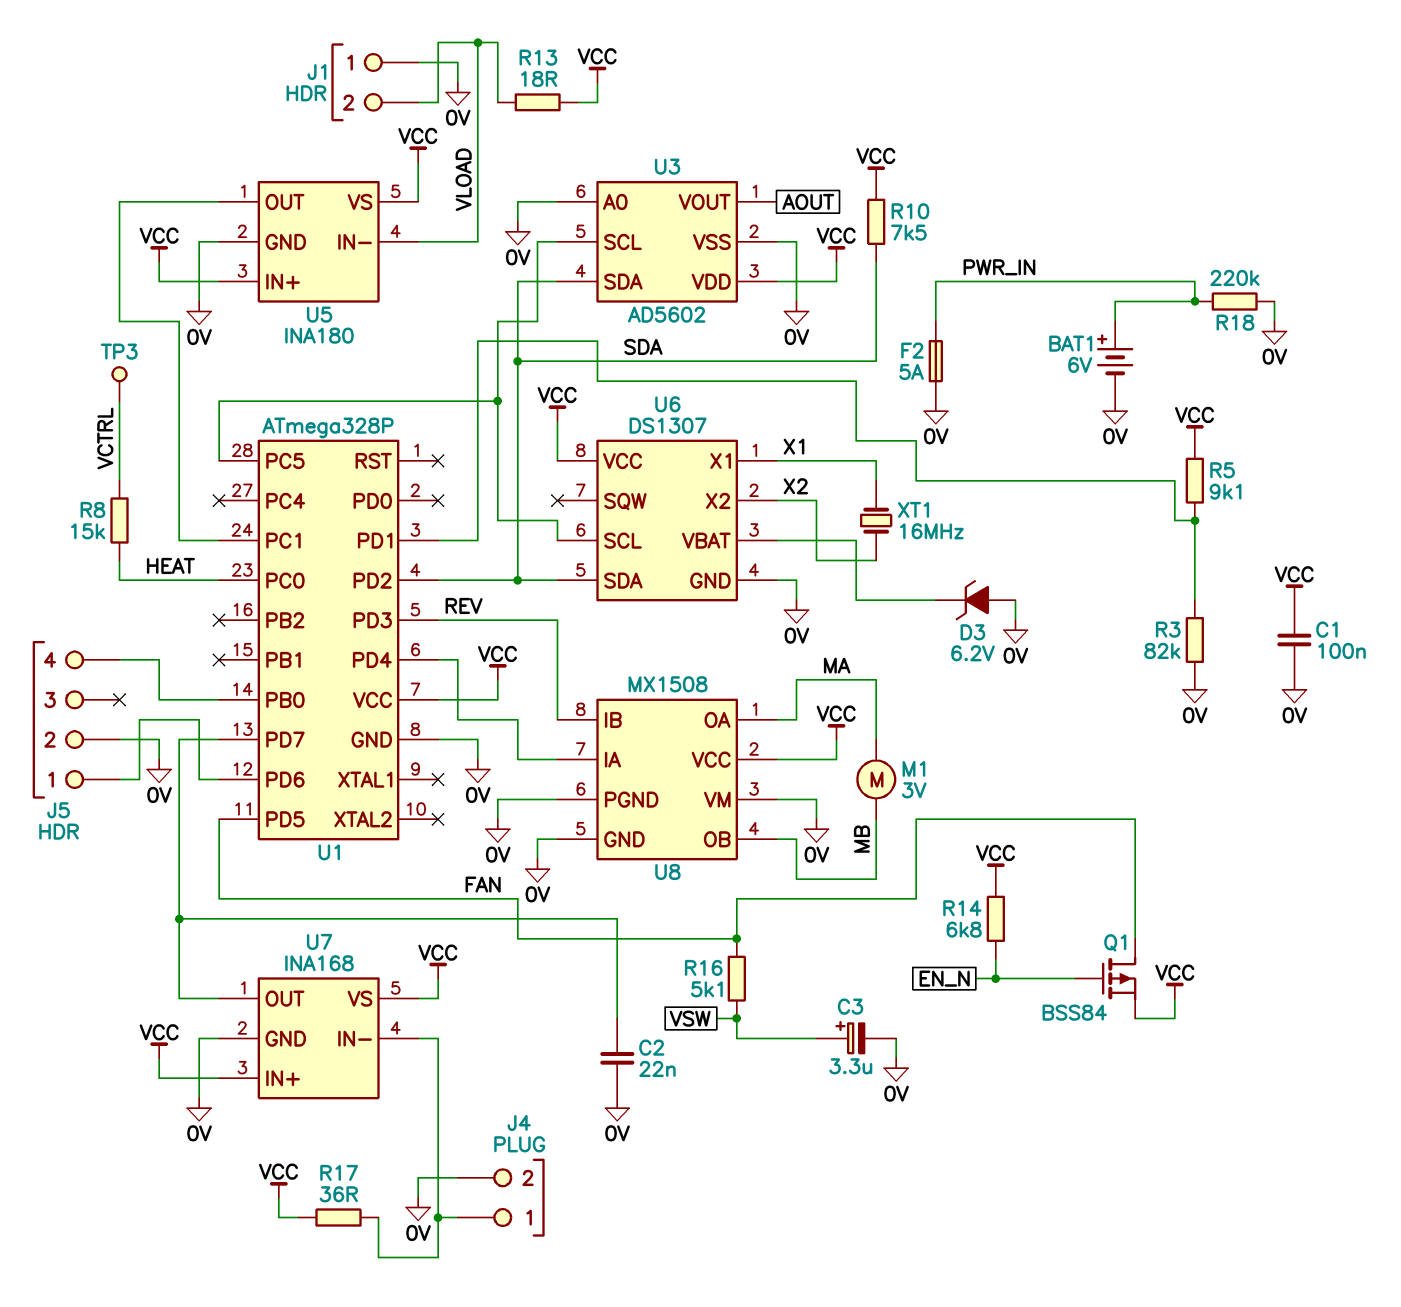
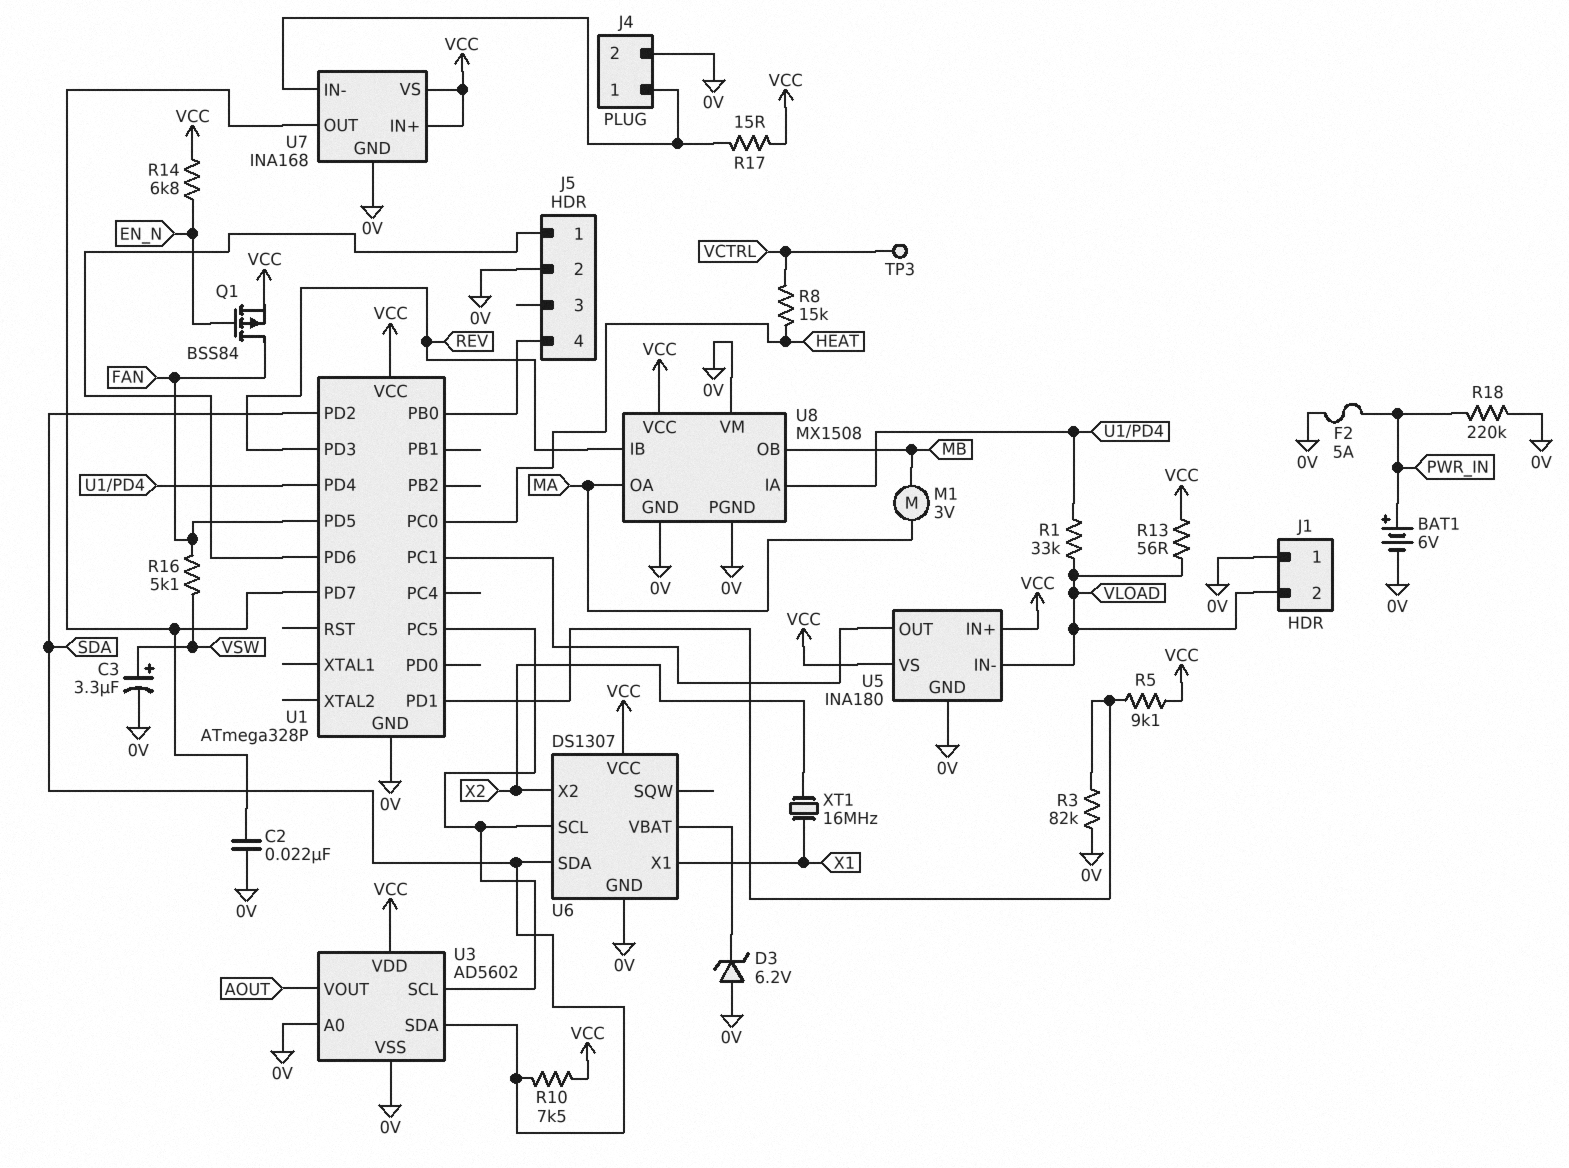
C1: 100nF (0V, VCC) -> none
R1: none -> 33k (U1/PD4, VLOAD)
R13: 18 (VCC, VLOAD) -> 56 (VCC, VLOAD)
R17: 36 (J4/1, VCC) -> 15 (J4/1, VCC)

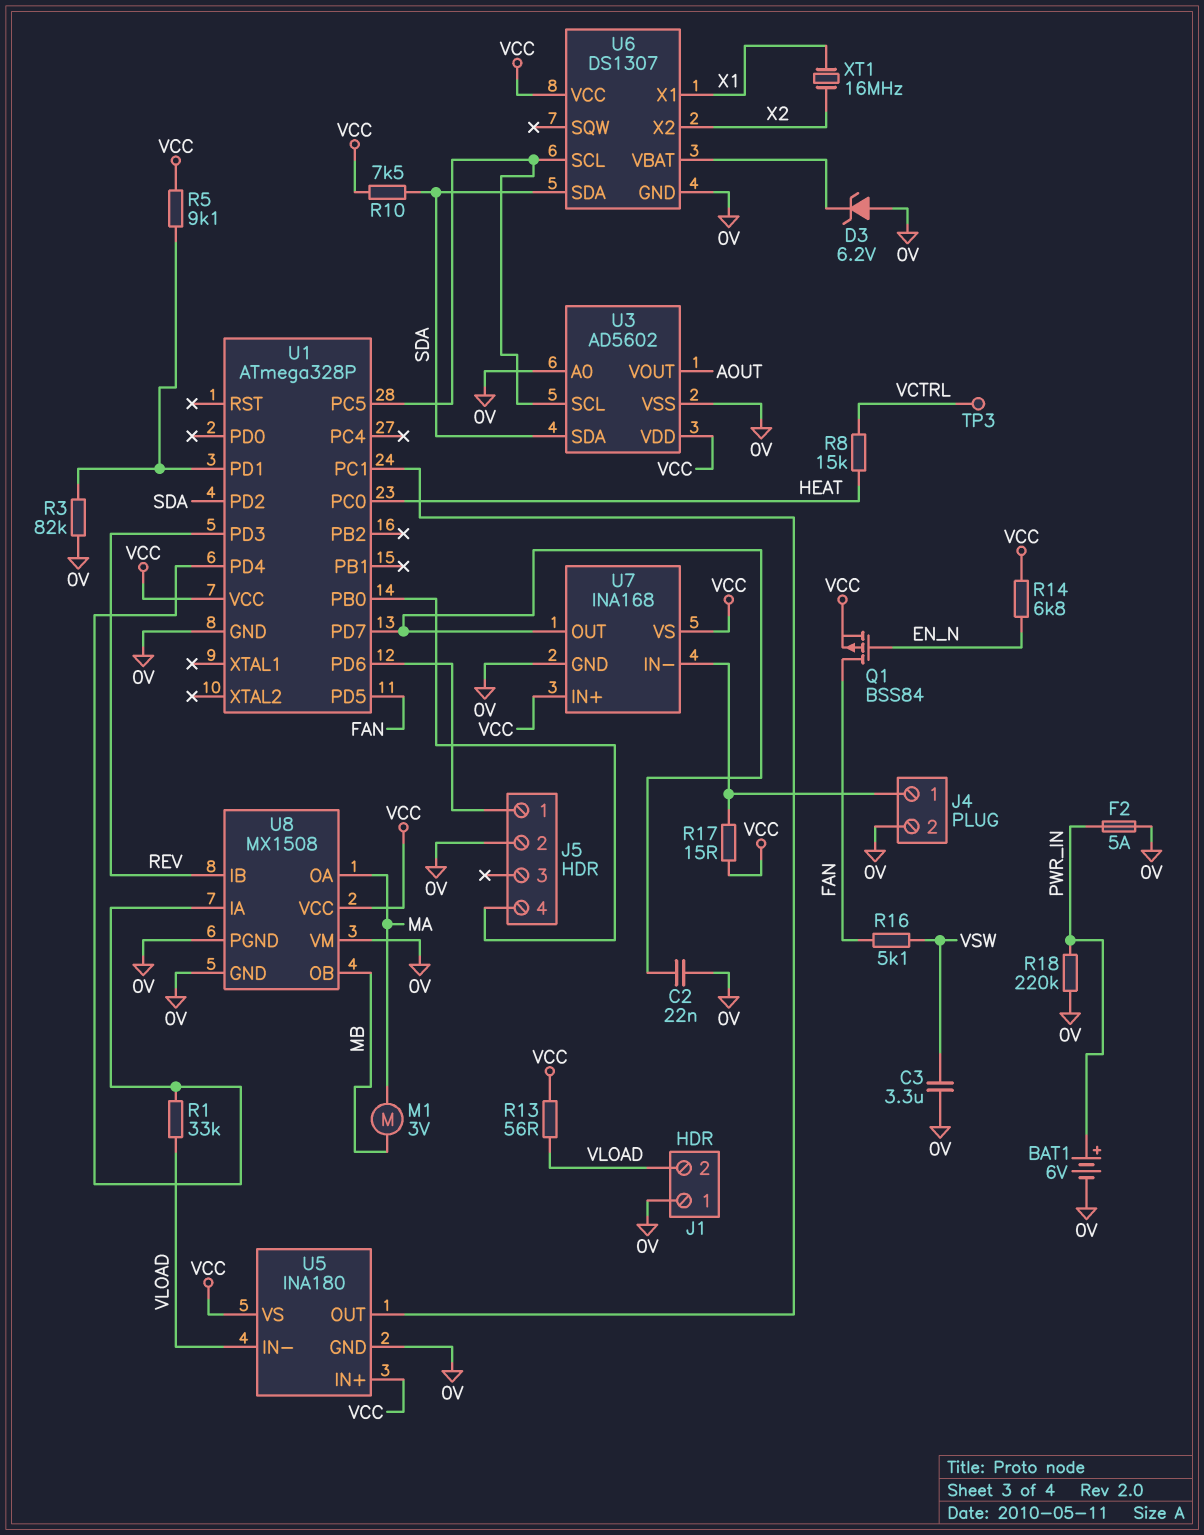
C3: 3.3uF (plus VSW, minus 0V) -> 3.3uF (0V, VSW)

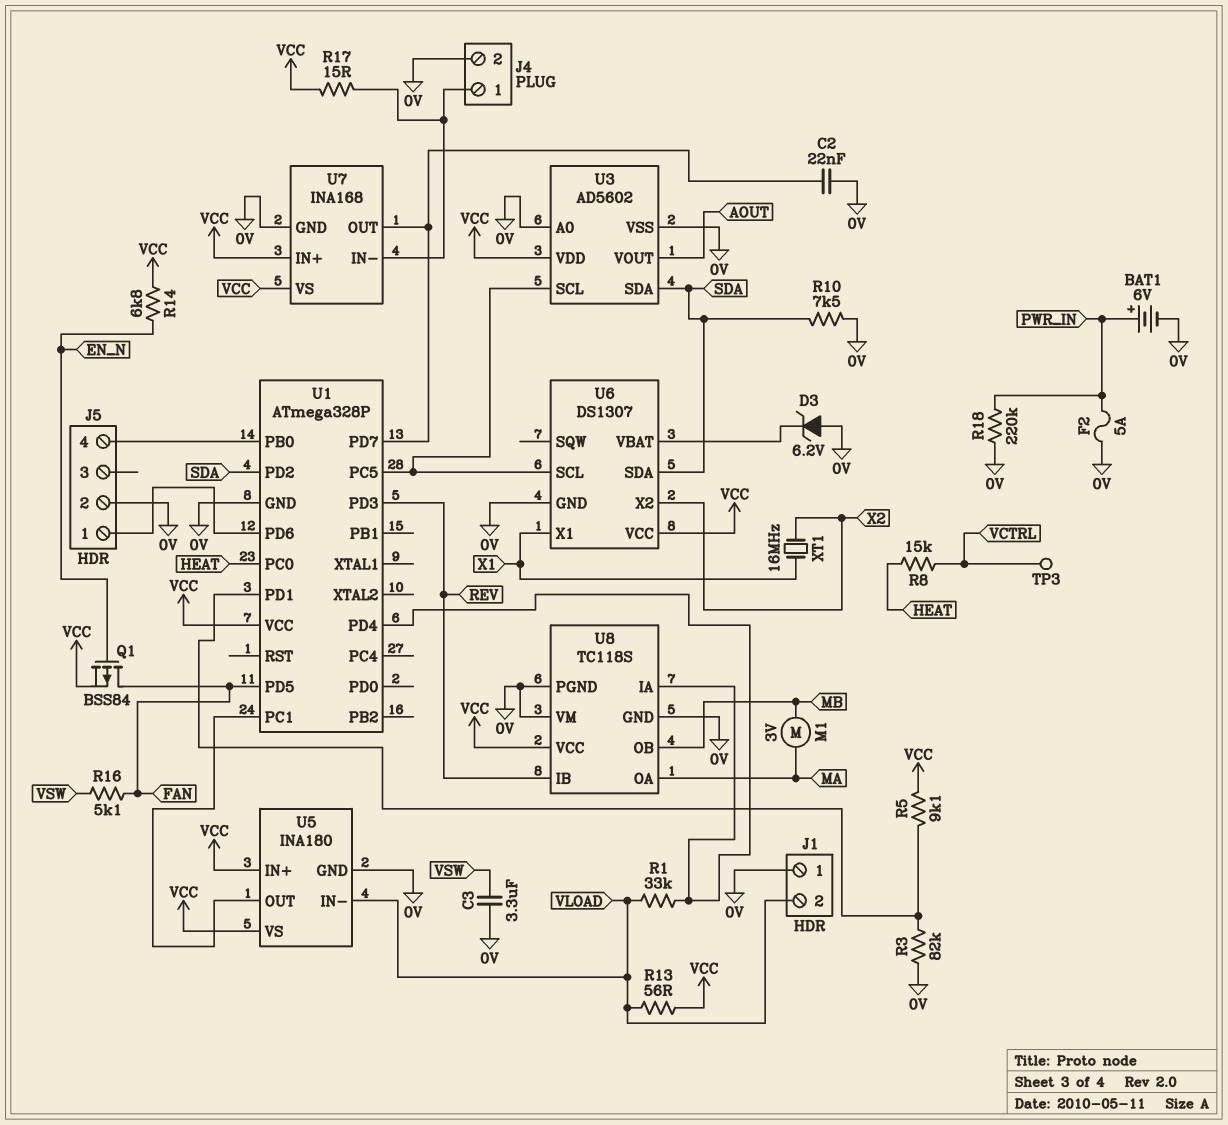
R10: 7.5k (SDA, VCC) -> 7.5k (0V, SDA)
U8: MX1508 -> TC118S

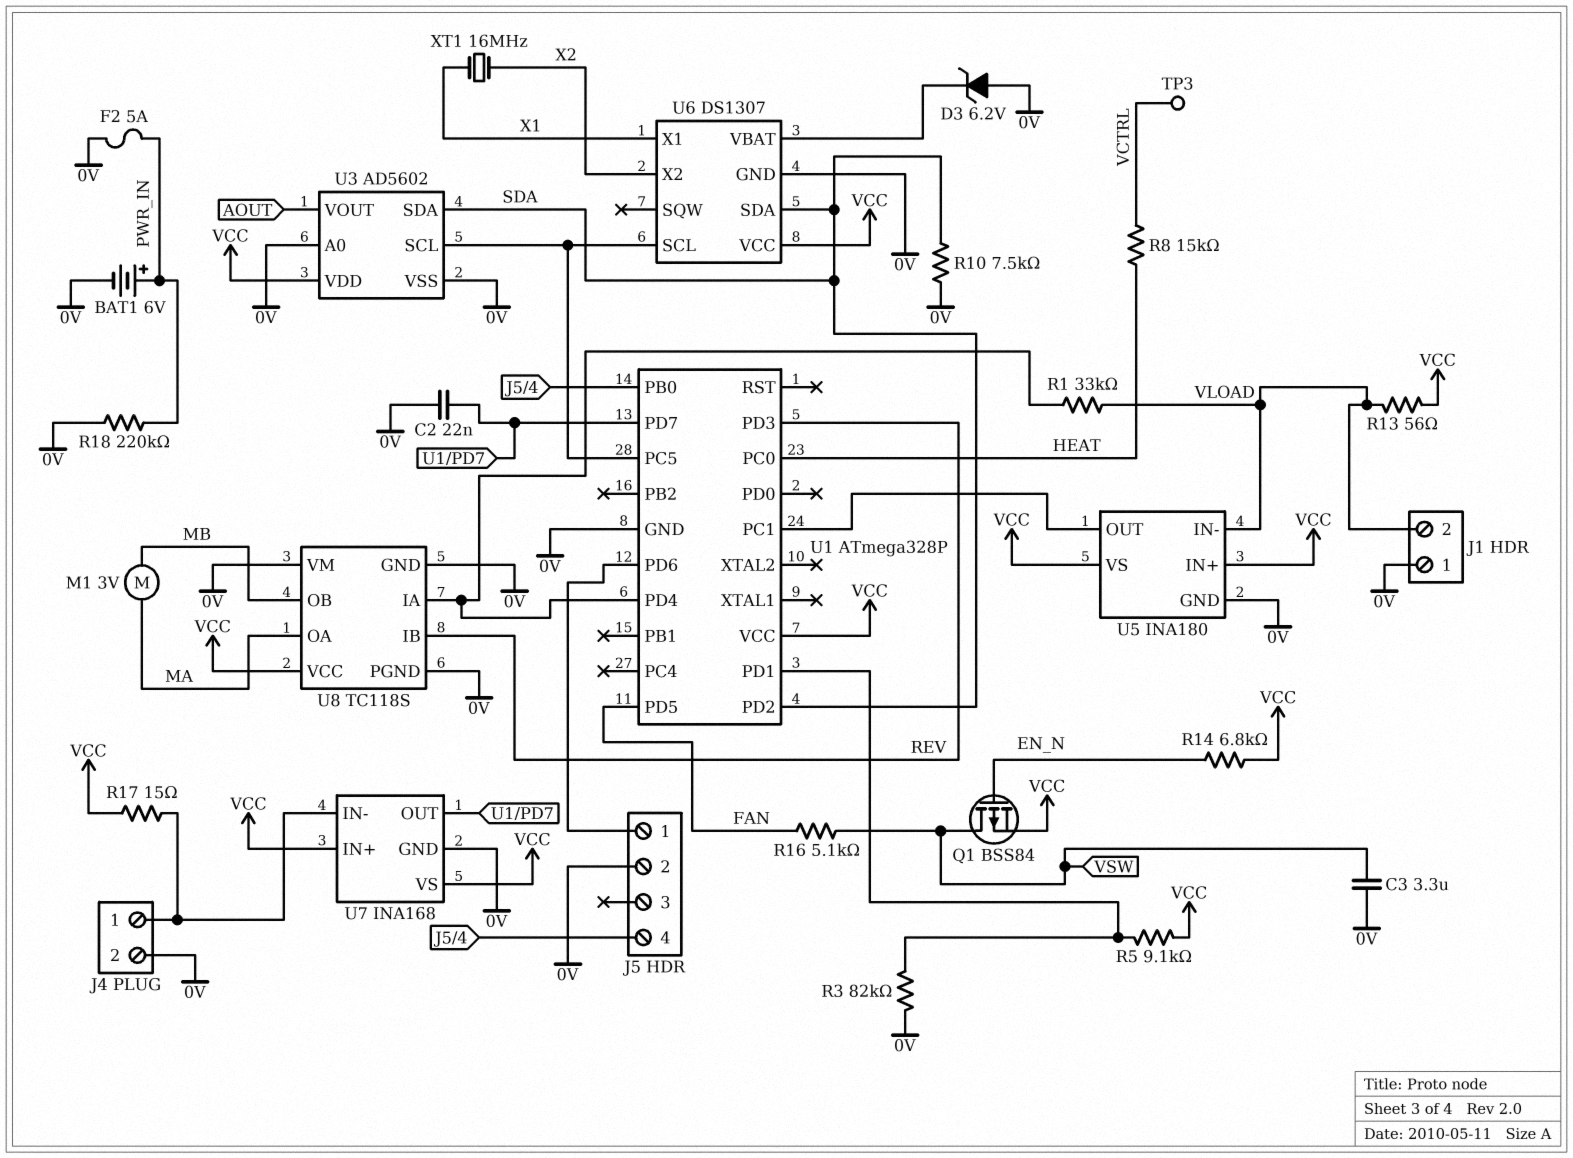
Q1: PMOS BSS84 (G EN_N, D FAN, S VCC) -> PMOS BSS84 (G EN_N, D VSW, S VCC)

